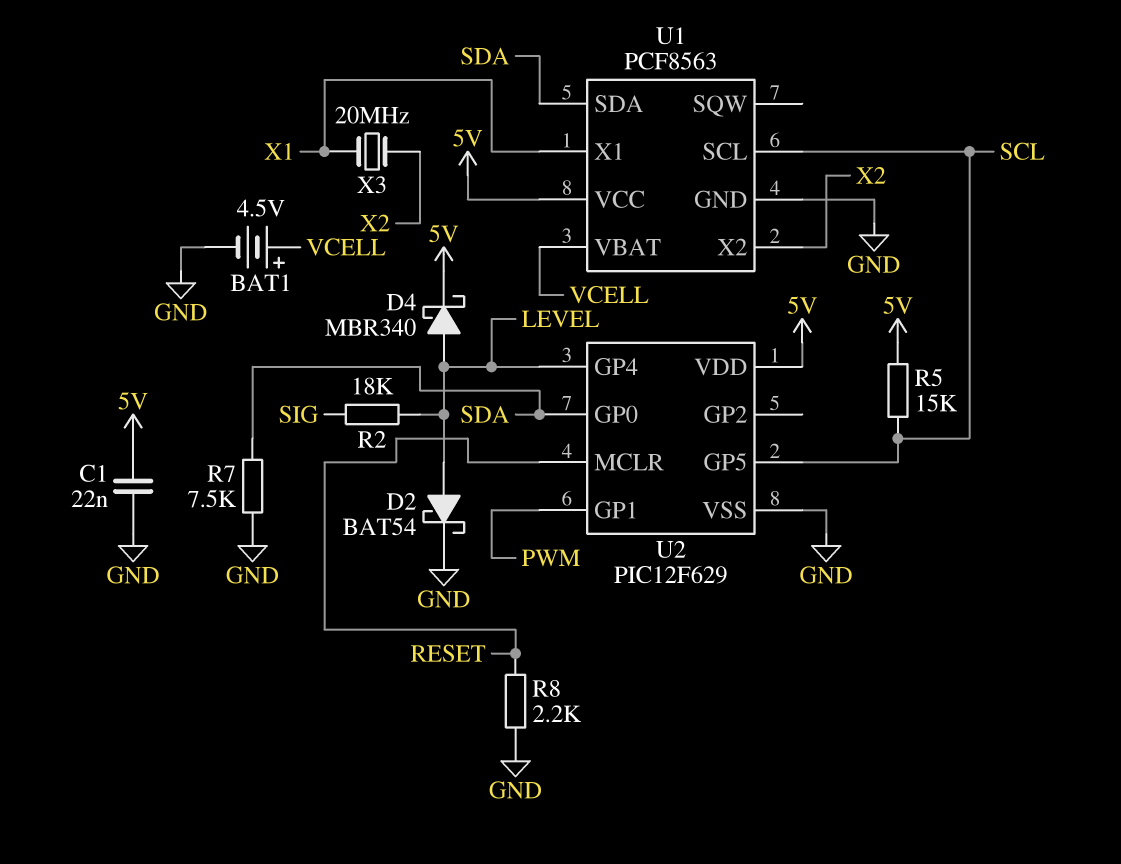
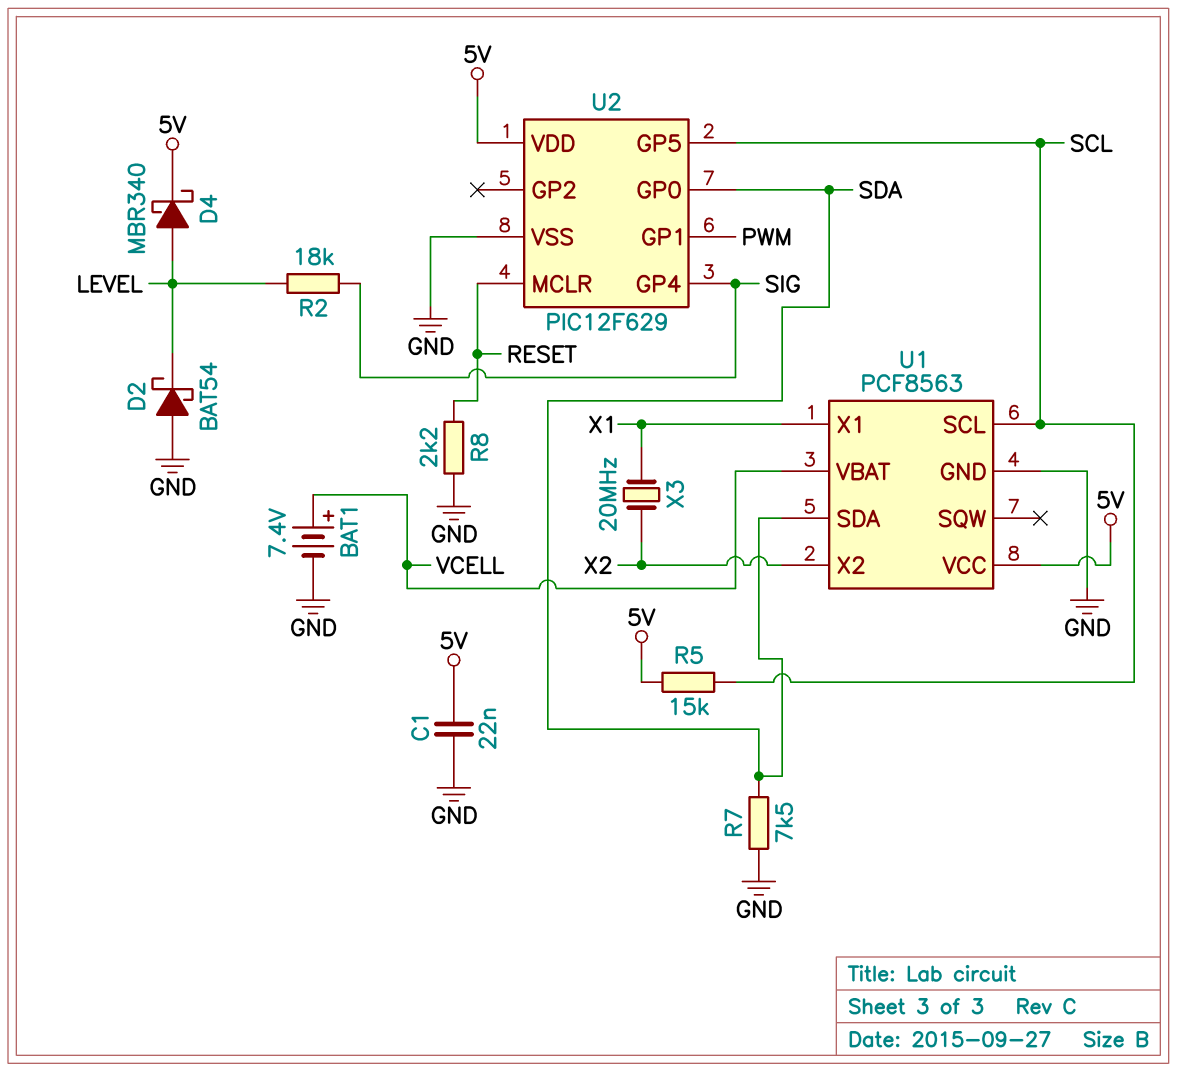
BAT1: 4.5V (plus VCELL, minus GND) -> 7.4V (plus VCELL, minus GND)
D2: schottky BAT54 (A LEVEL, K GND) -> schottky BAT54 (A GND, K LEVEL)
U2 pin GP4: LEVEL -> SIG

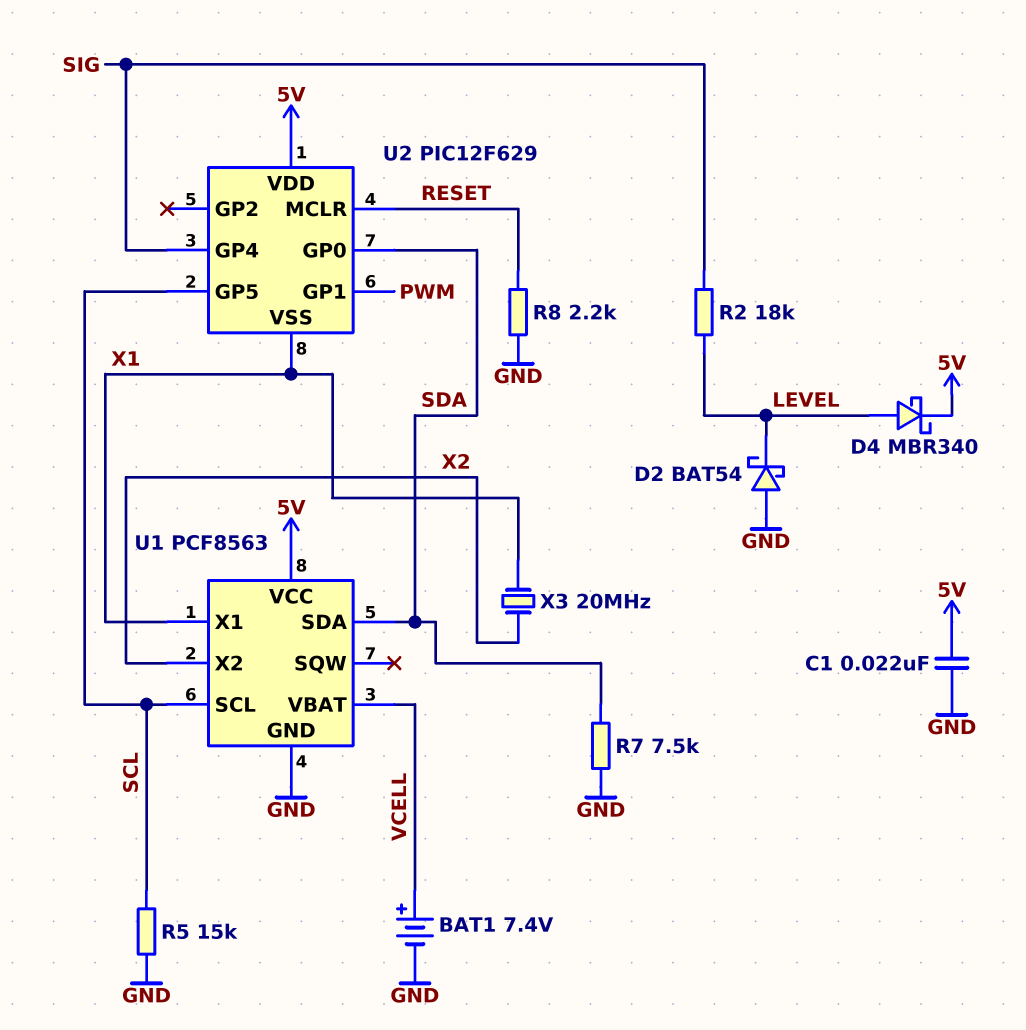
R5: 15k (5V, SCL) -> 15k (GND, SCL)
U2 pin VSS: GND -> X1

